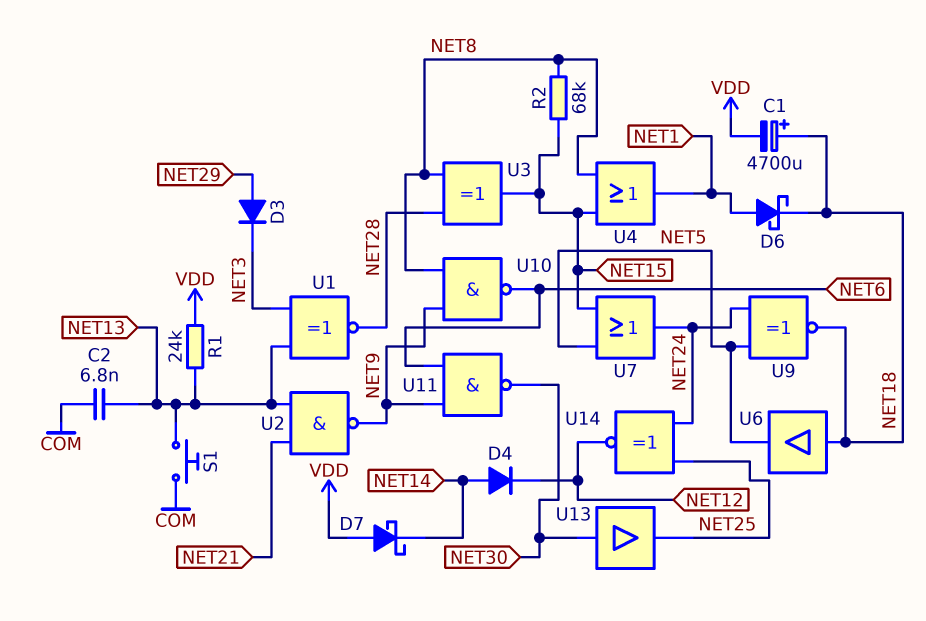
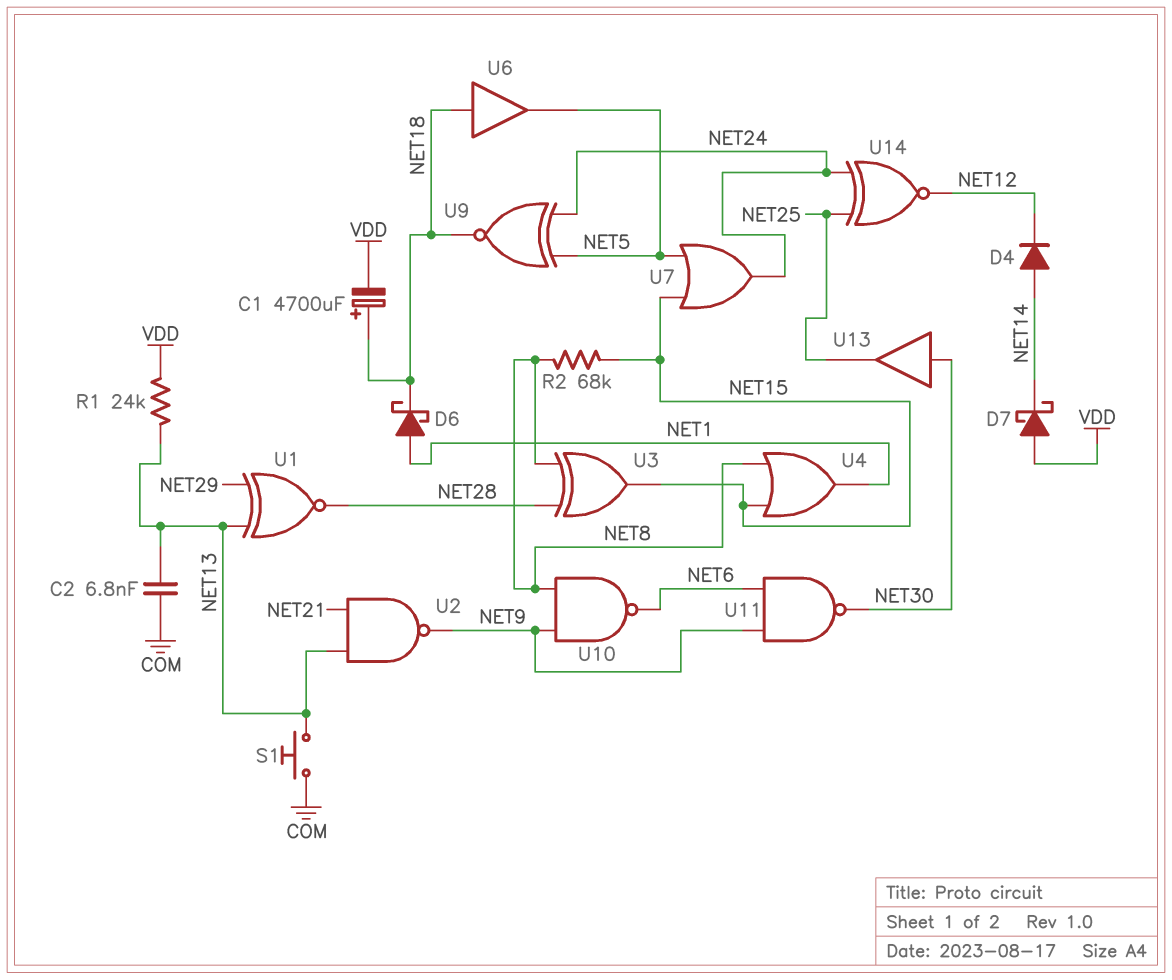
D3: diode (A NET29, K NET3) -> none
U1: XNOR (in NET3, in NET13, out NET28) -> XNOR (in NET13, in NET29, out NET28)

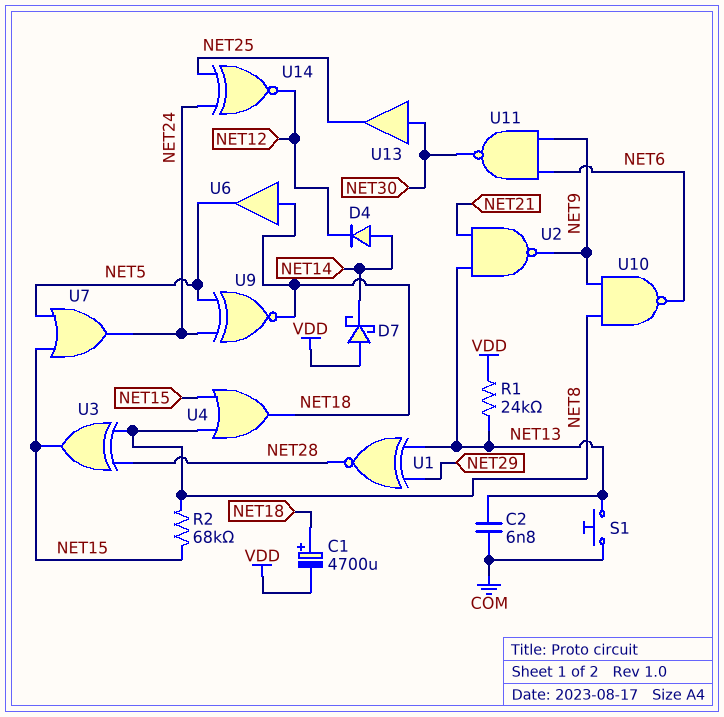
D6: schottky (A NET1, K NET18) -> none
U4: OR (in NET8, in NET15, out NET1) -> OR (in NET8, in NET15, out NET18)

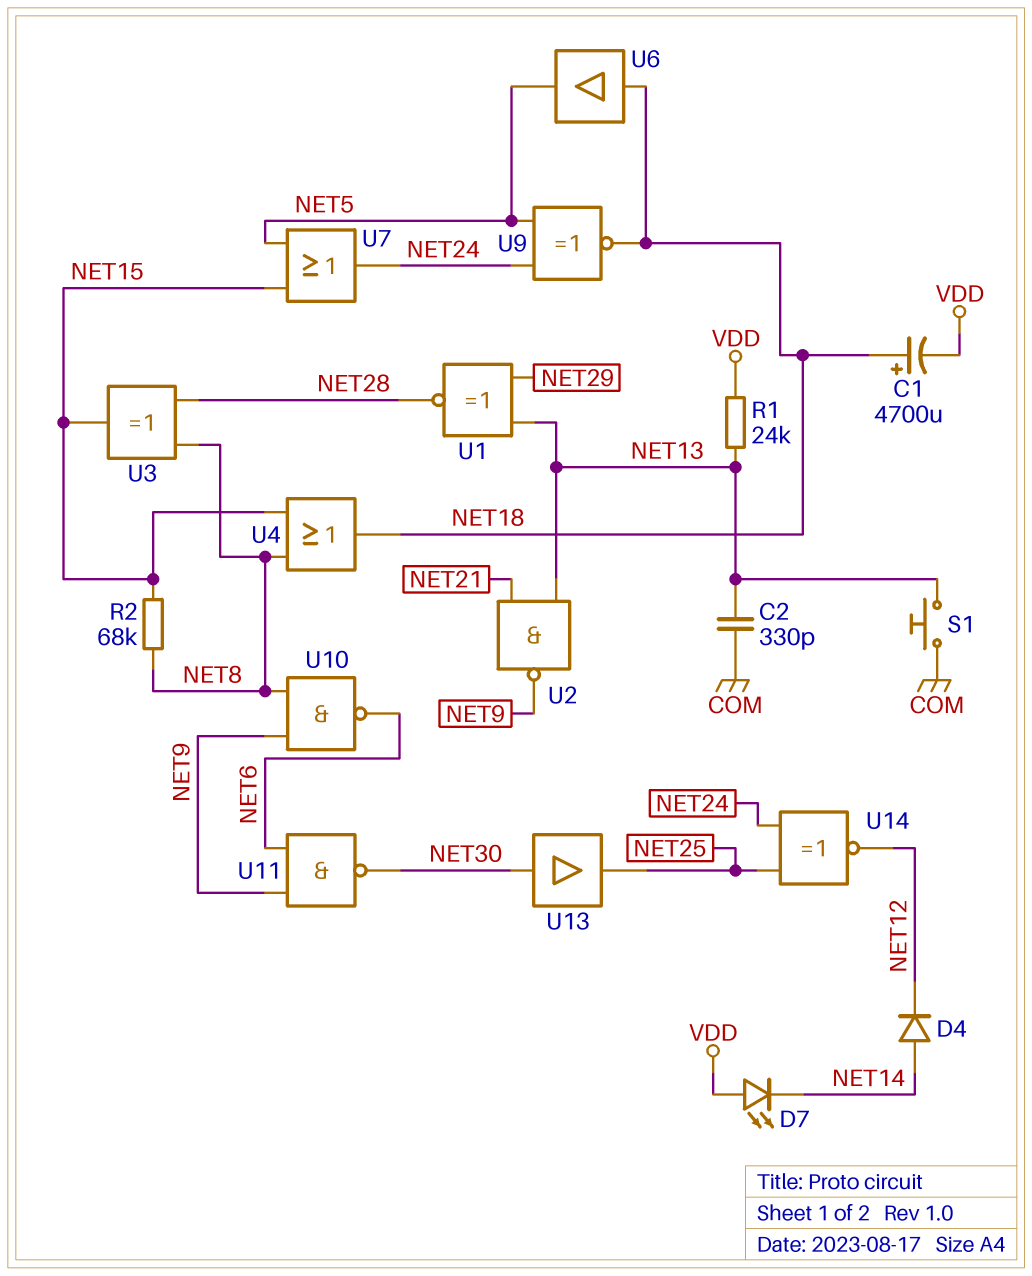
C2: 6.8nF (COM, NET13) -> 330pF (COM, NET13)
D7: schottky (A VDD, K NET14) -> LED (A VDD, K NET14)

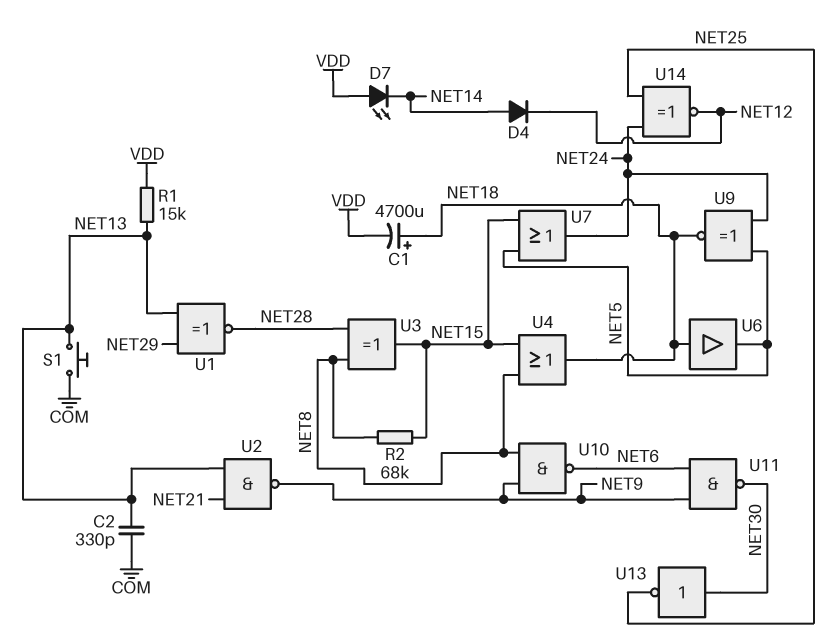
R1: 24k (NET13, VDD) -> 15k (NET13, VDD)
U13: buffer (in NET30, out NET25) -> NOT (in NET30, out NET25)

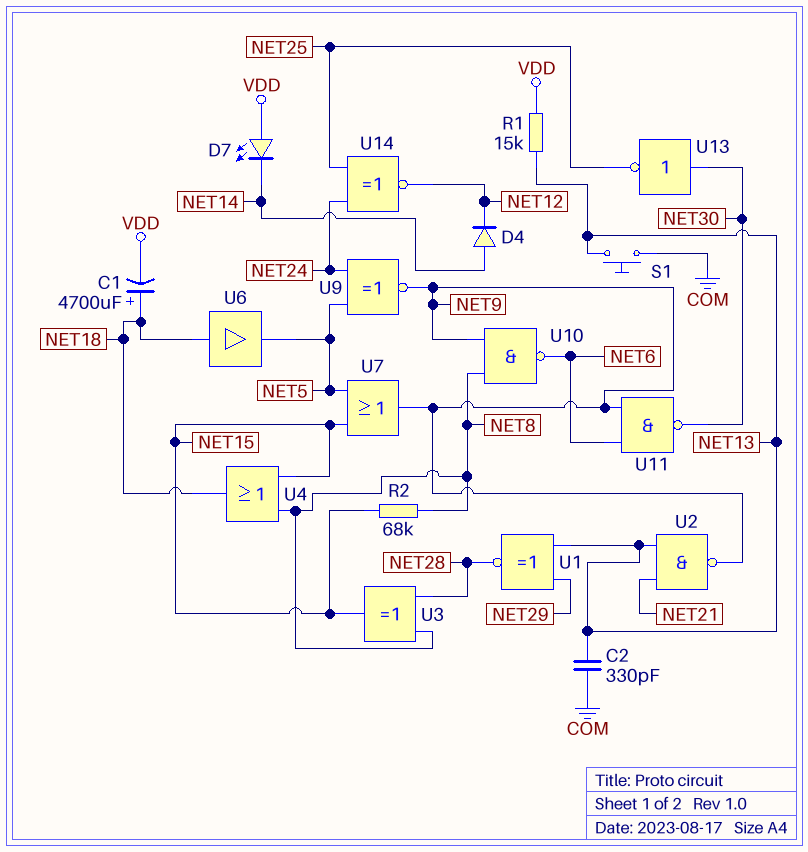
U7: OR (in NET5, in NET15, out NET24) -> OR (in NET5, in NET15, out NET9)
U9: XNOR (in NET5, in NET24, out NET18) -> XNOR (in NET5, in NET24, out NET9)

